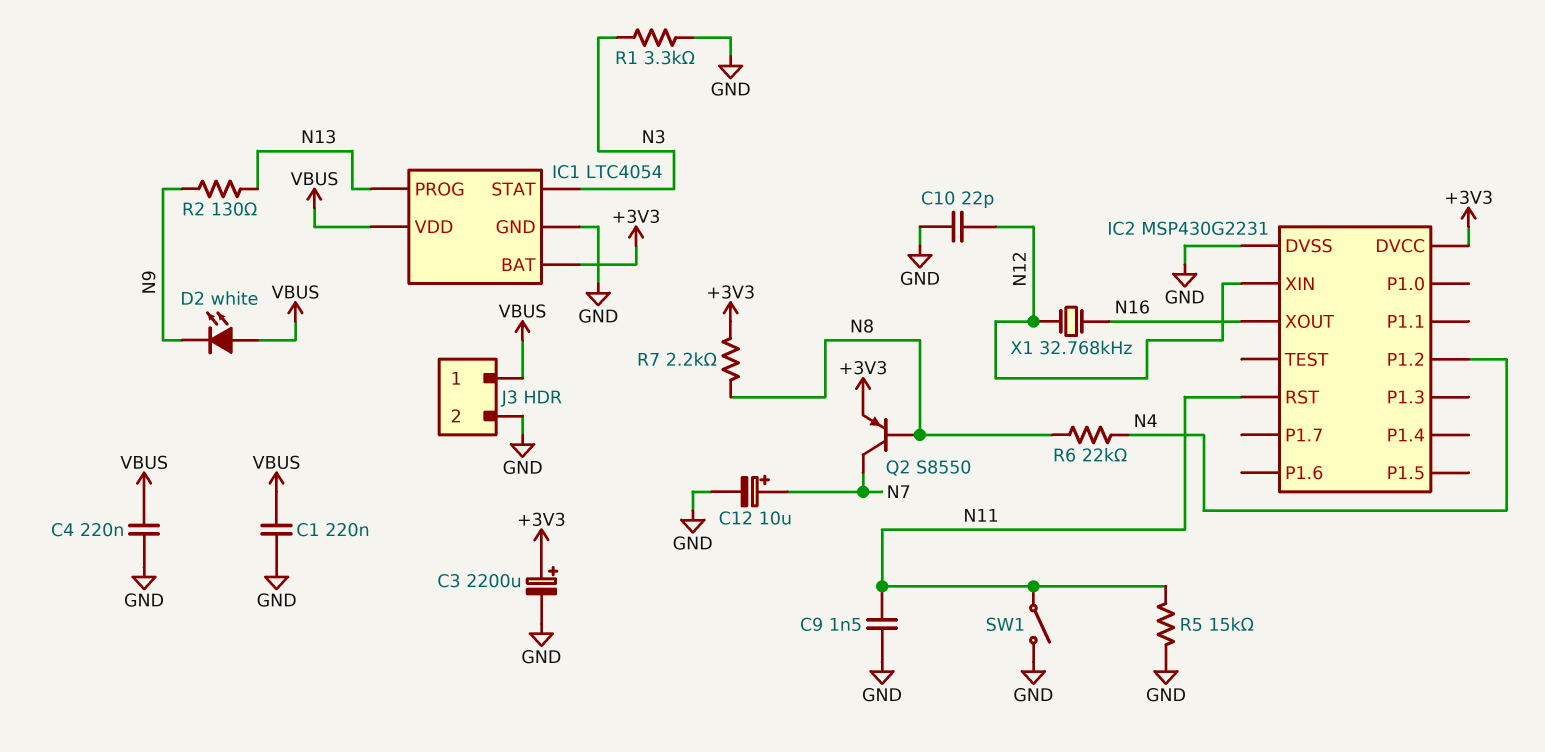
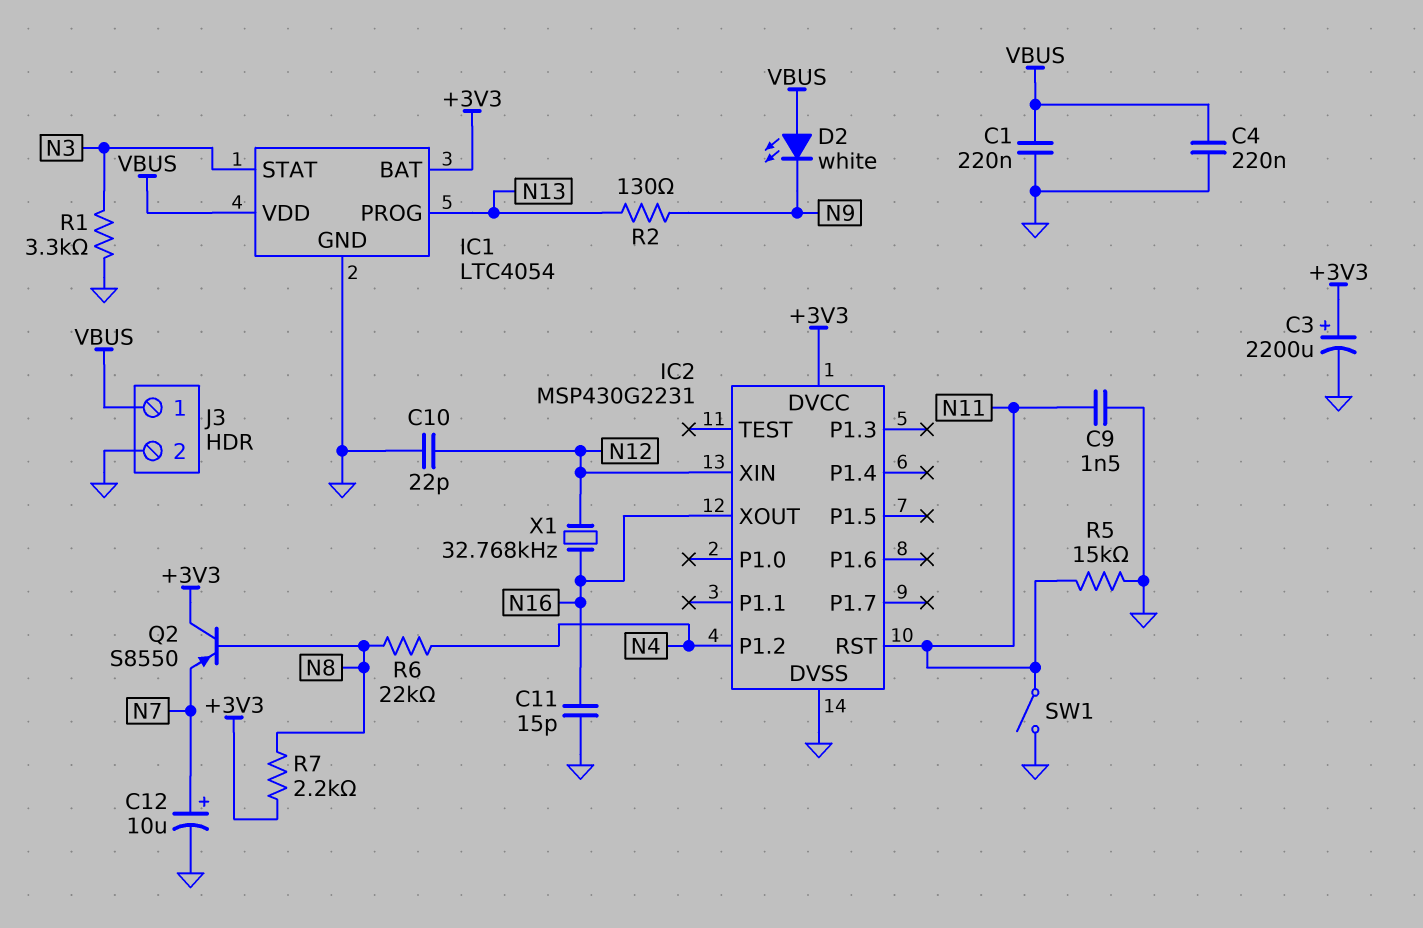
C11: none -> 15pF (GND, N16)
Q2: PNP S8550 (B N8, C N7, E +3V3) -> PNP S8550 (B N8, C +3V3, E N7)

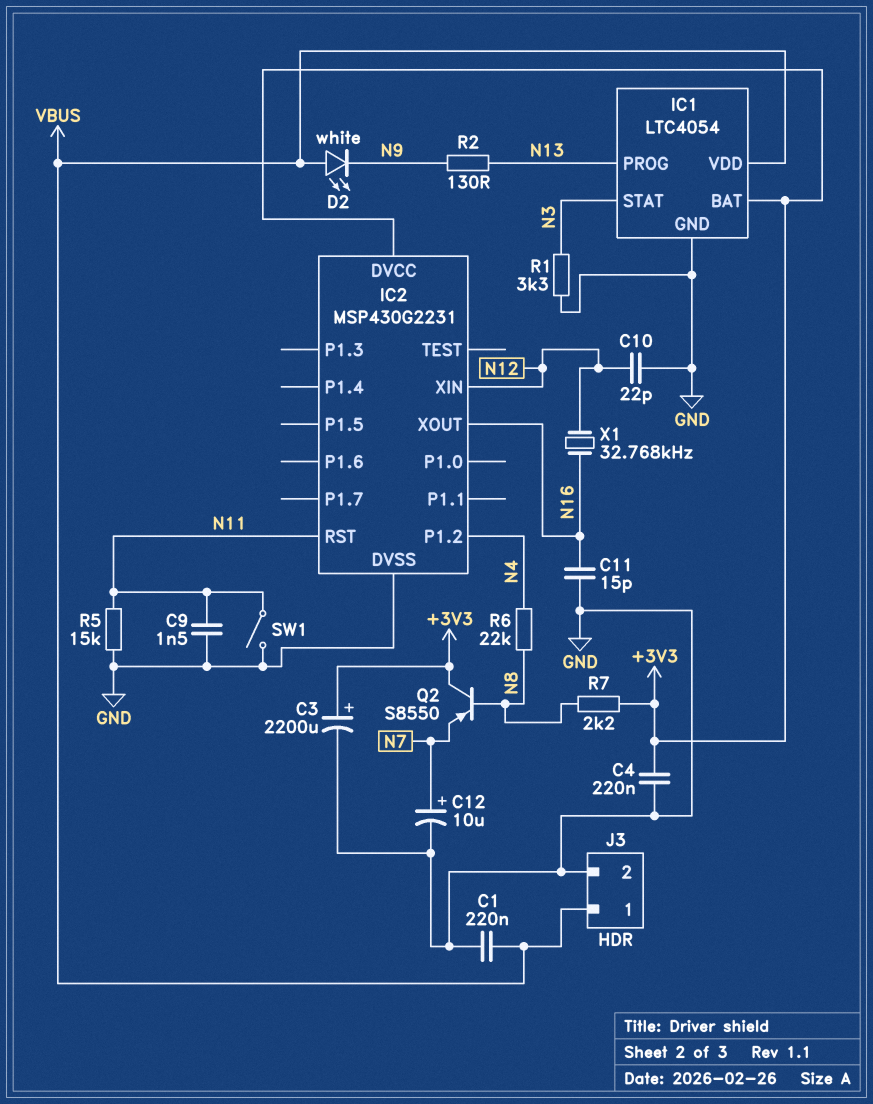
C4: 220nF (GND, VBUS) -> 220nF (+3V3, GND)

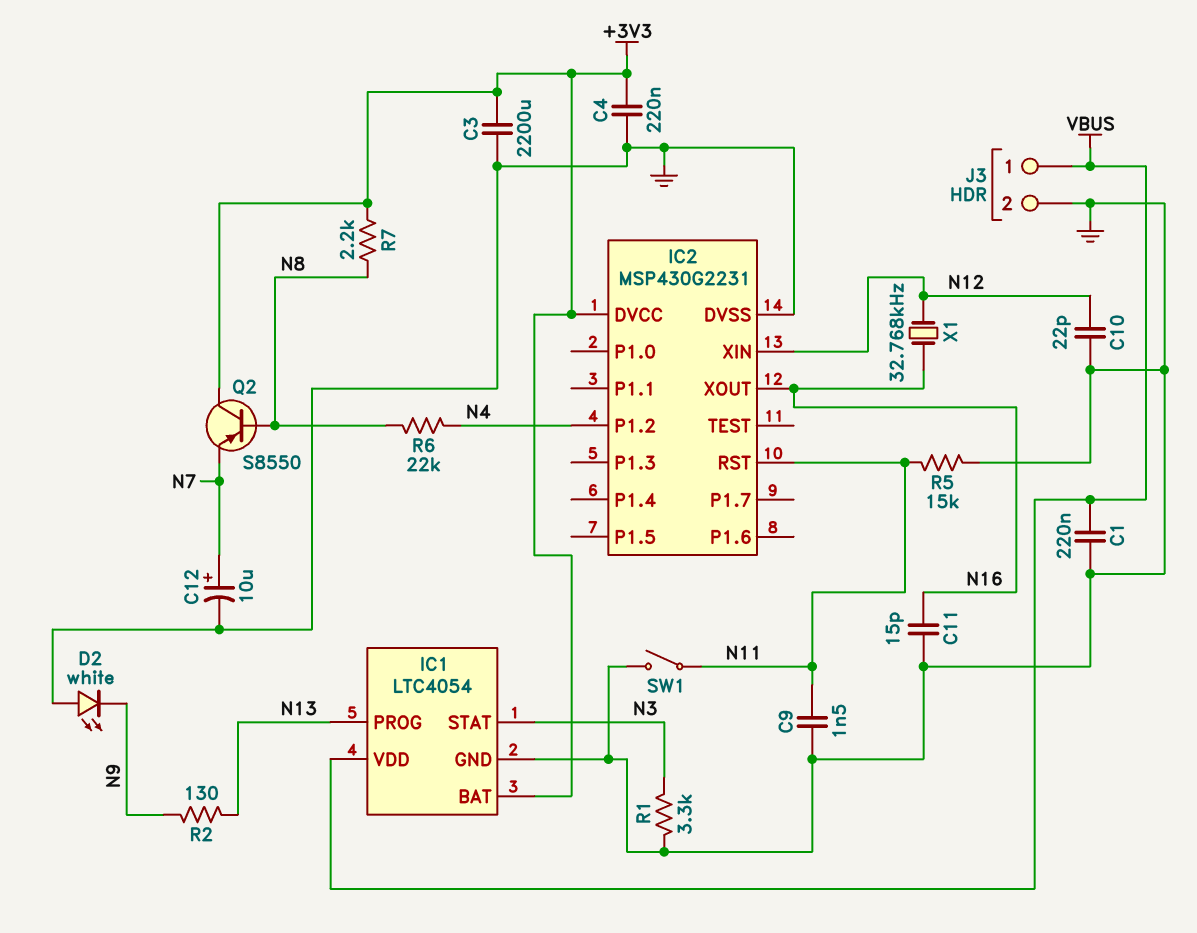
C3: 2200uF (plus +3V3, minus GND) -> 2200uF (+3V3, GND)
D2: LED white (A VBUS, K N9) -> LED white (A GND, K N9)

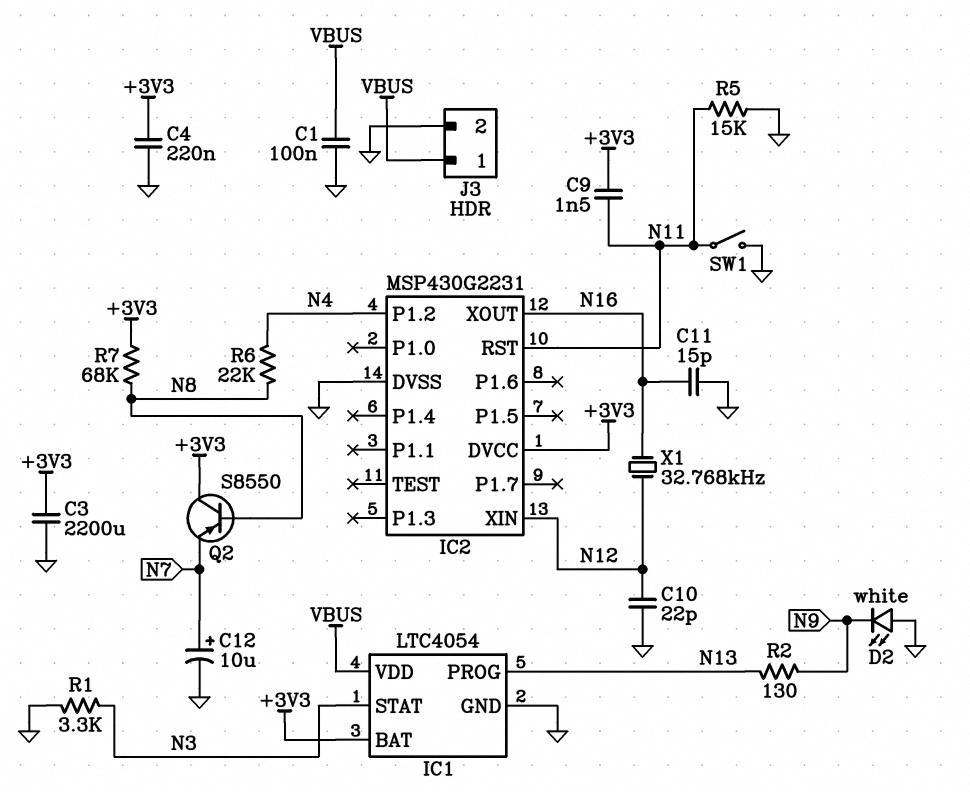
C1: 220nF (GND, VBUS) -> 100nF (GND, VBUS)
C9: 1.5nF (GND, N11) -> 1.5nF (+3V3, N11)
R7: 2.2k (+3V3, N8) -> 68k (+3V3, N8)

